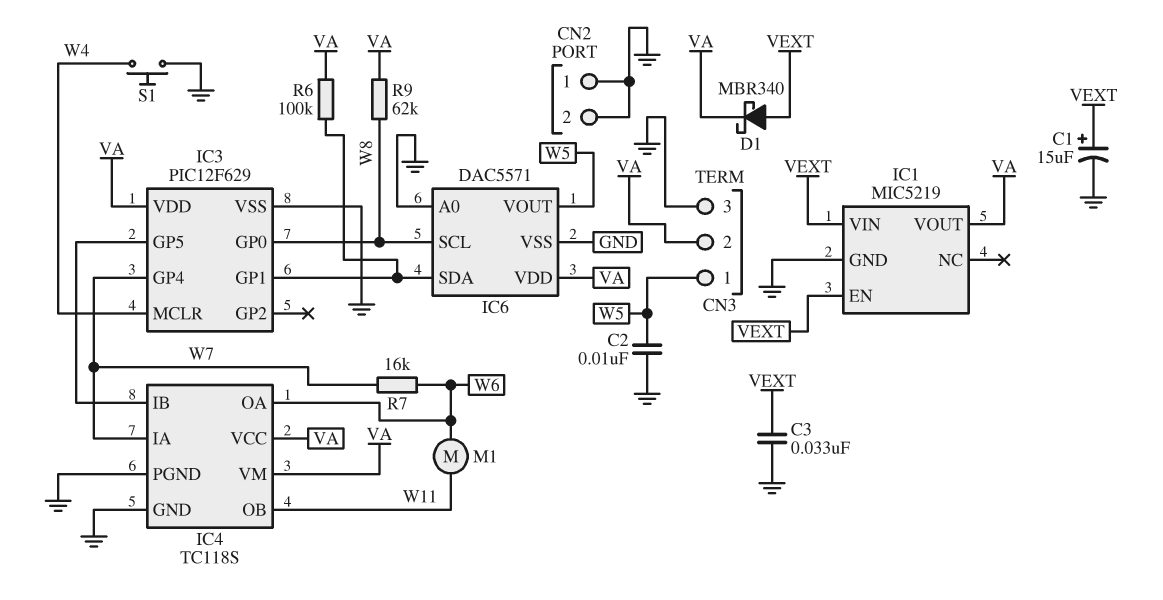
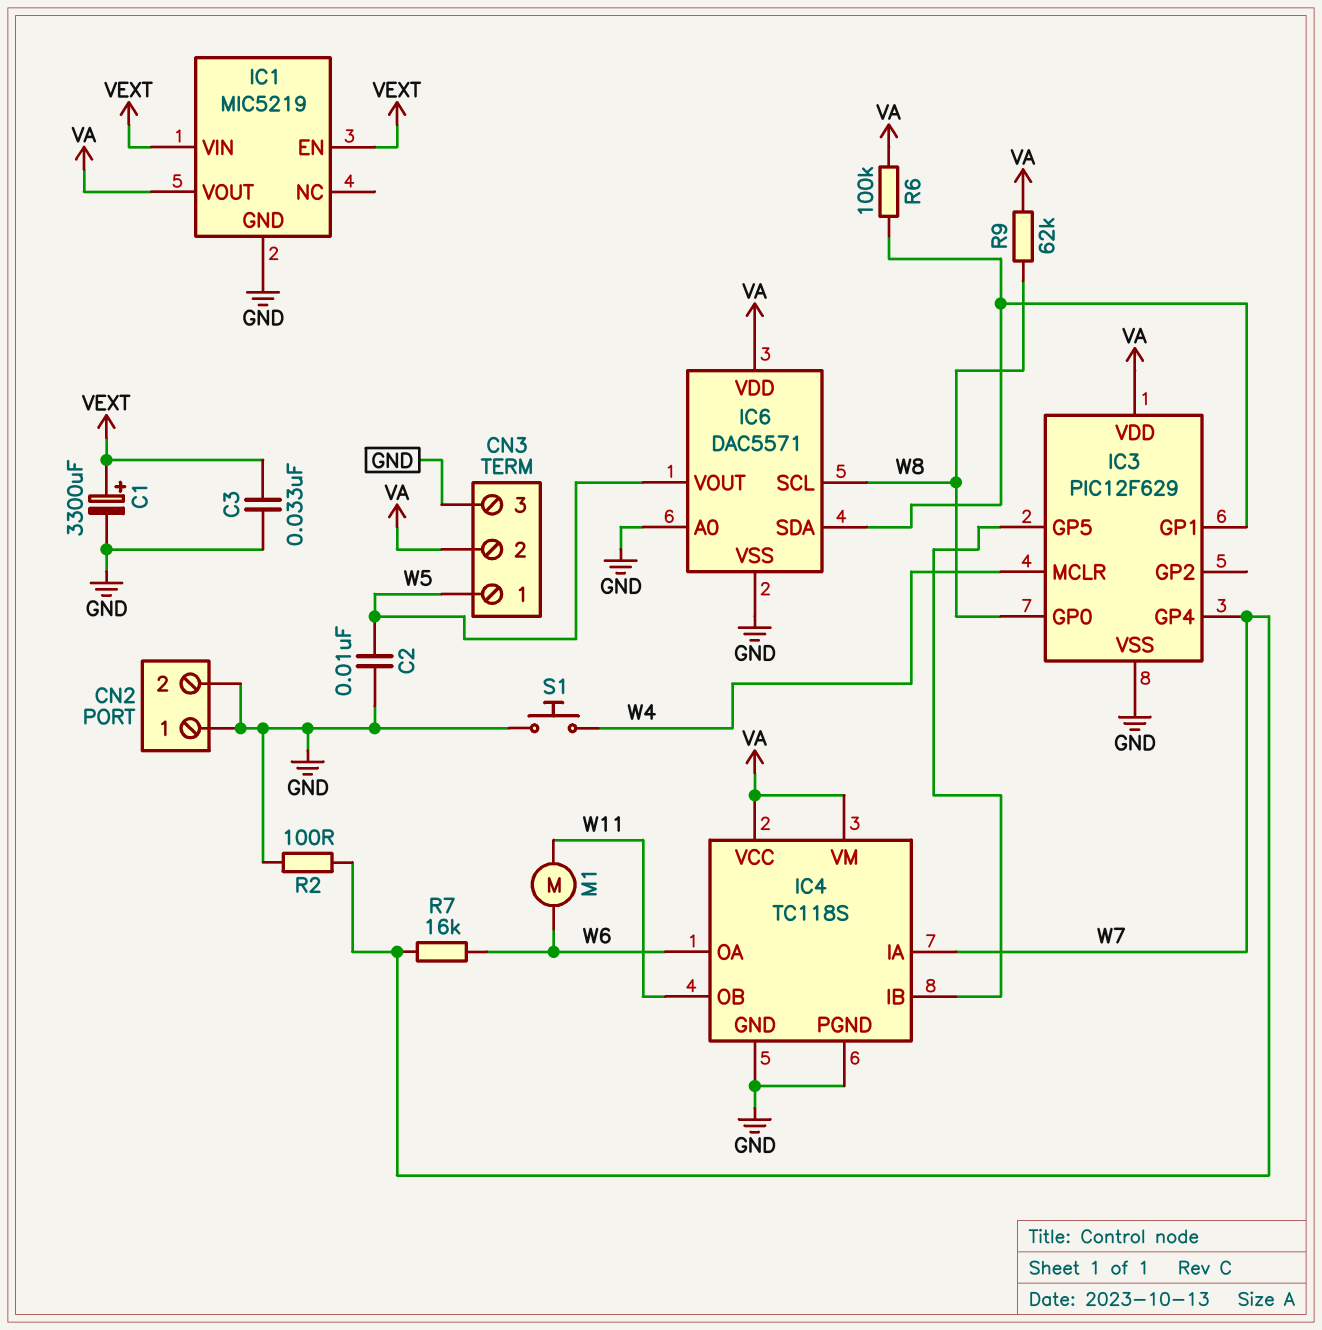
C1: 15uF (plus VEXT, minus GND) -> 3300uF (plus VEXT, minus GND)
D1: schottky MBR340 (A VEXT, K VA) -> none
R2: none -> 100 (GND, W7)

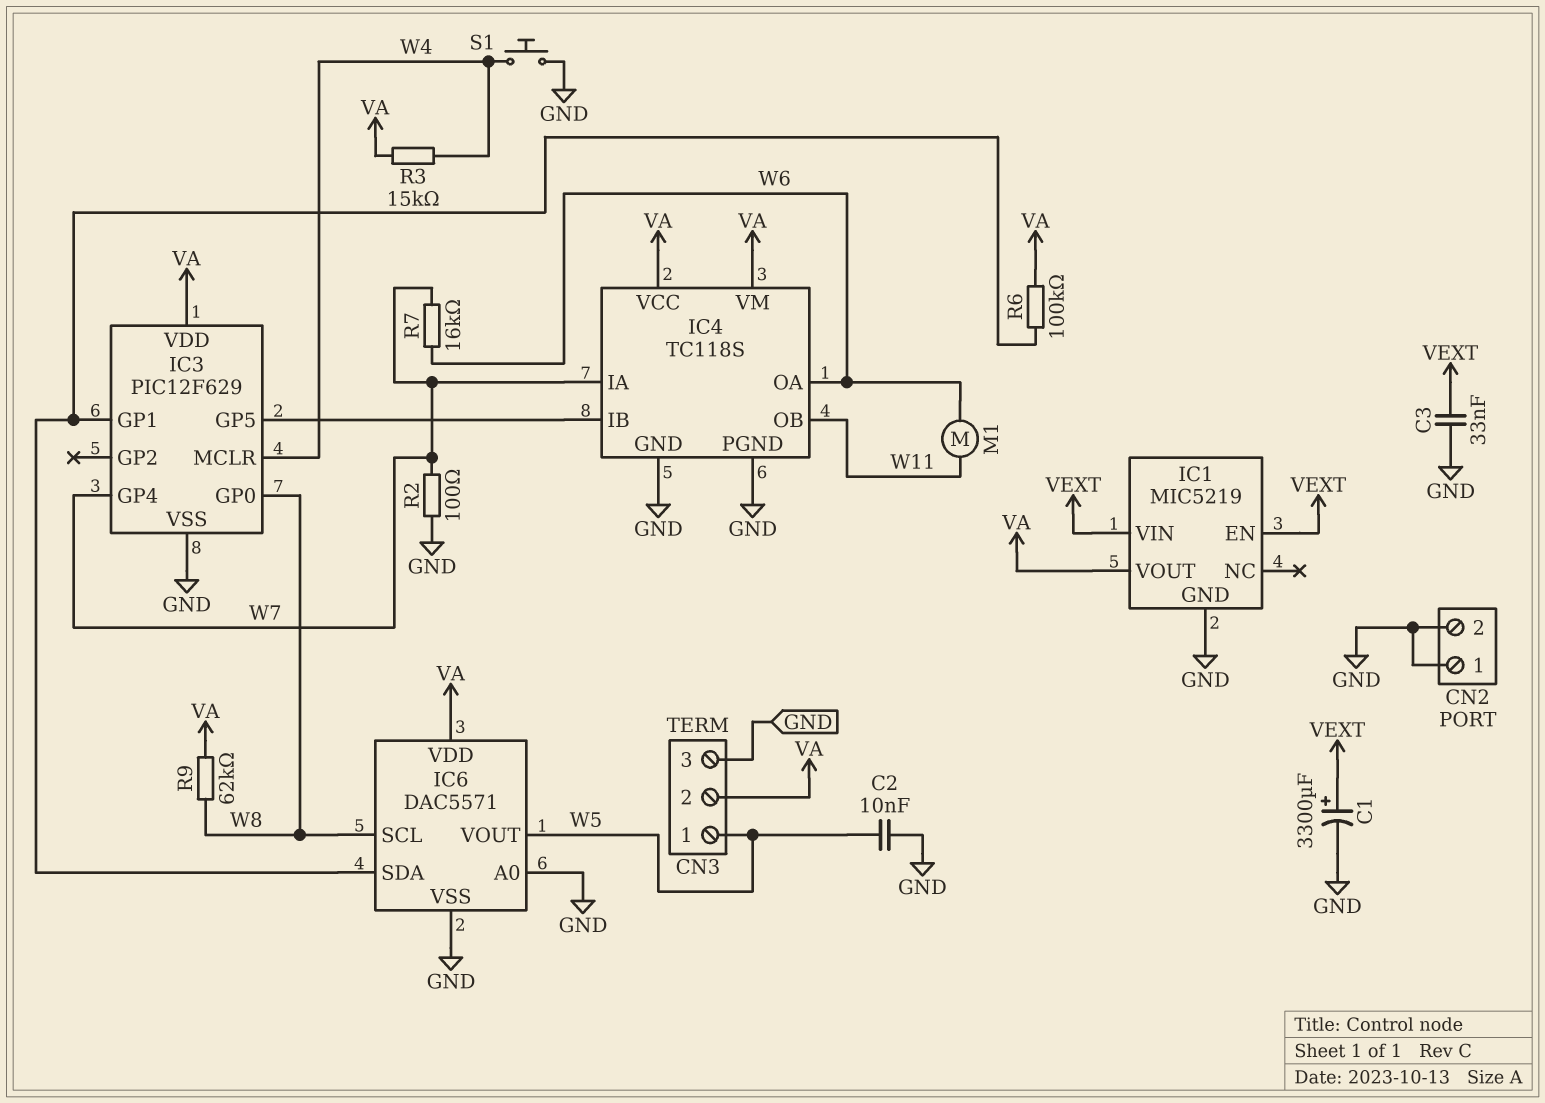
R3: none -> 15k (VA, W4)

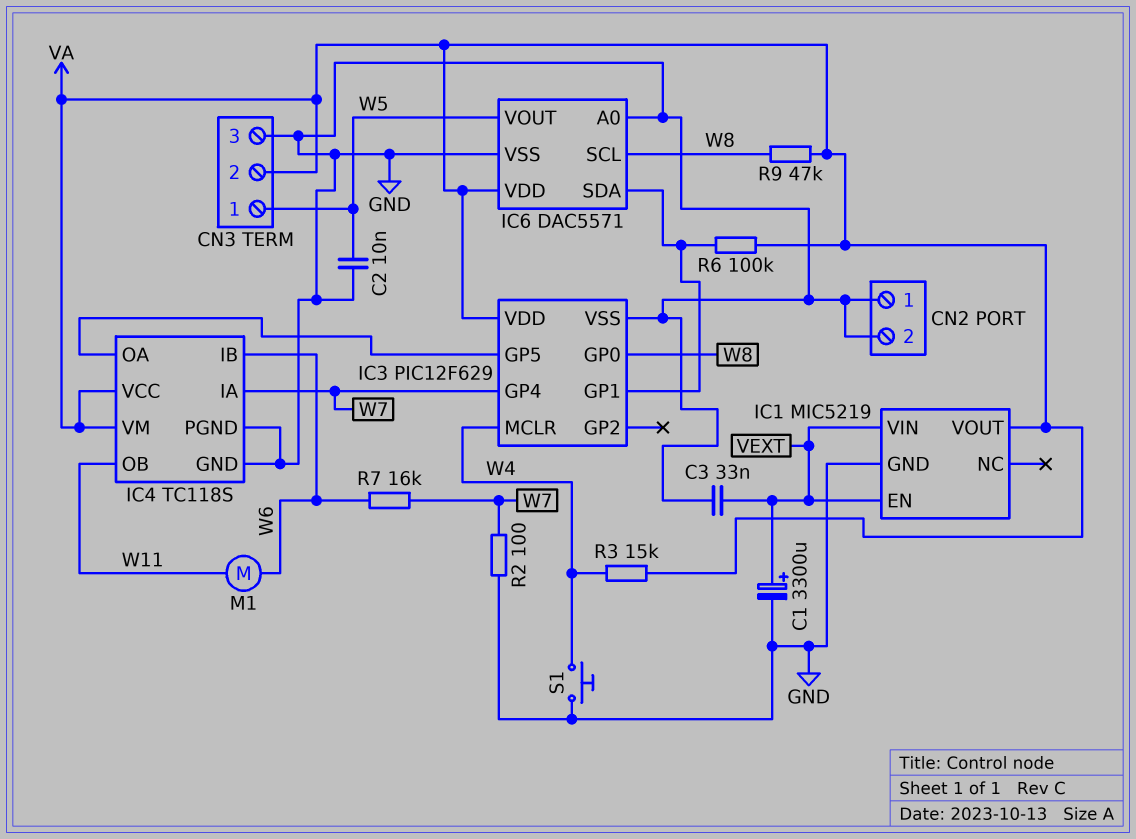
IC4 pin IB: IC3/GP5 -> W6
IC4 pin OA: W6 -> IC3/GP5
R9: 62k (VA, W8) -> 47k (VA, W8)

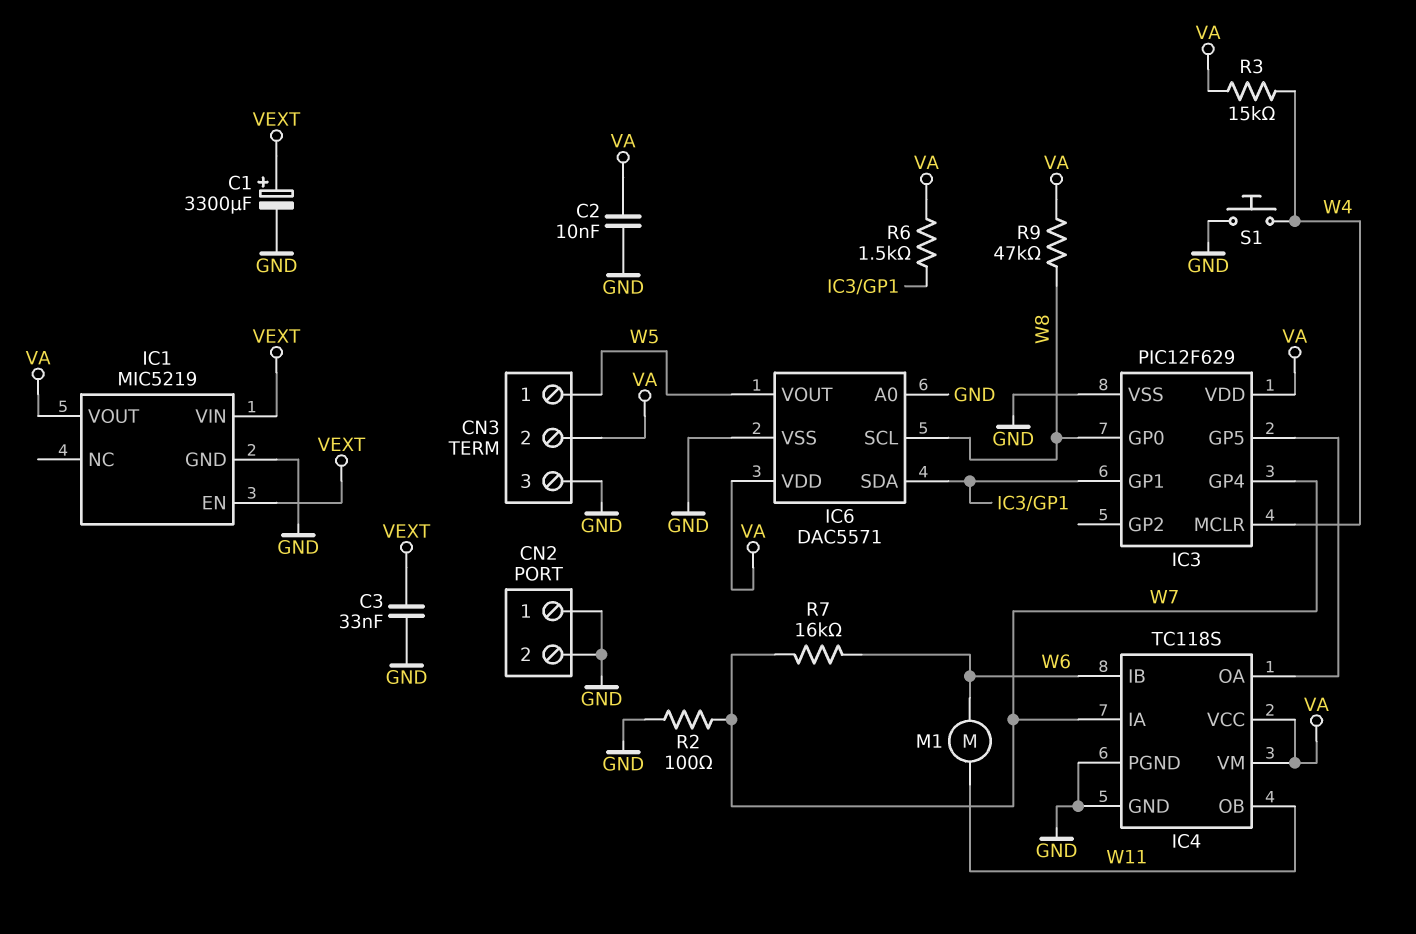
C2: 10nF (GND, W5) -> 10nF (GND, VA)
R6: 100k (IC3/GP1, VA) -> 1.5k (IC3/GP1, VA)

